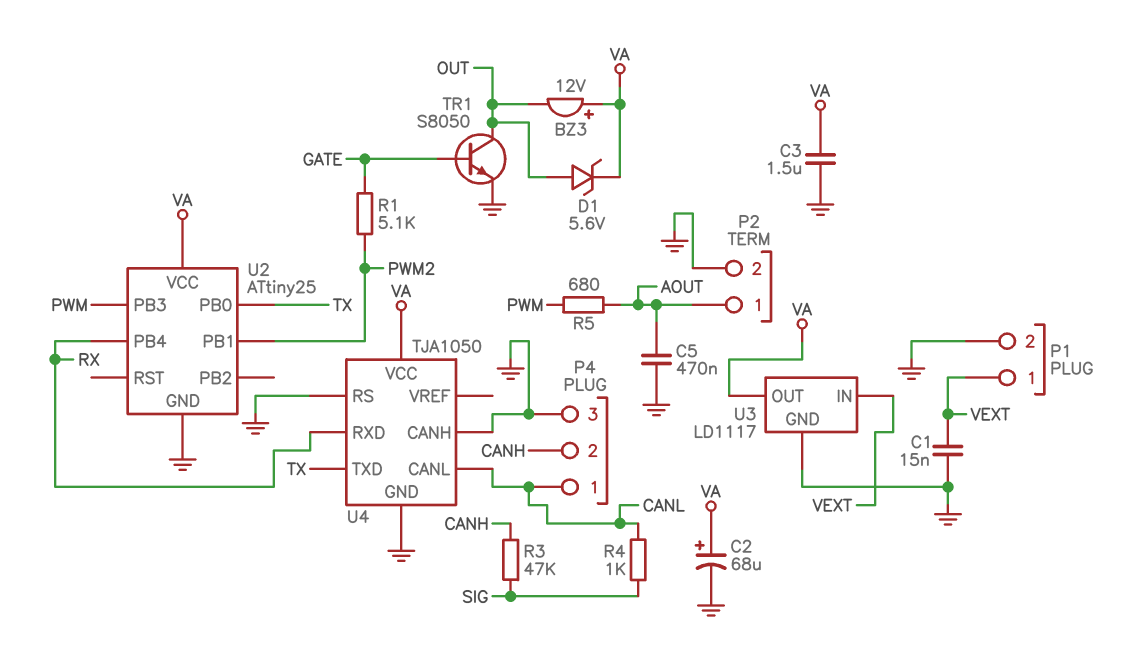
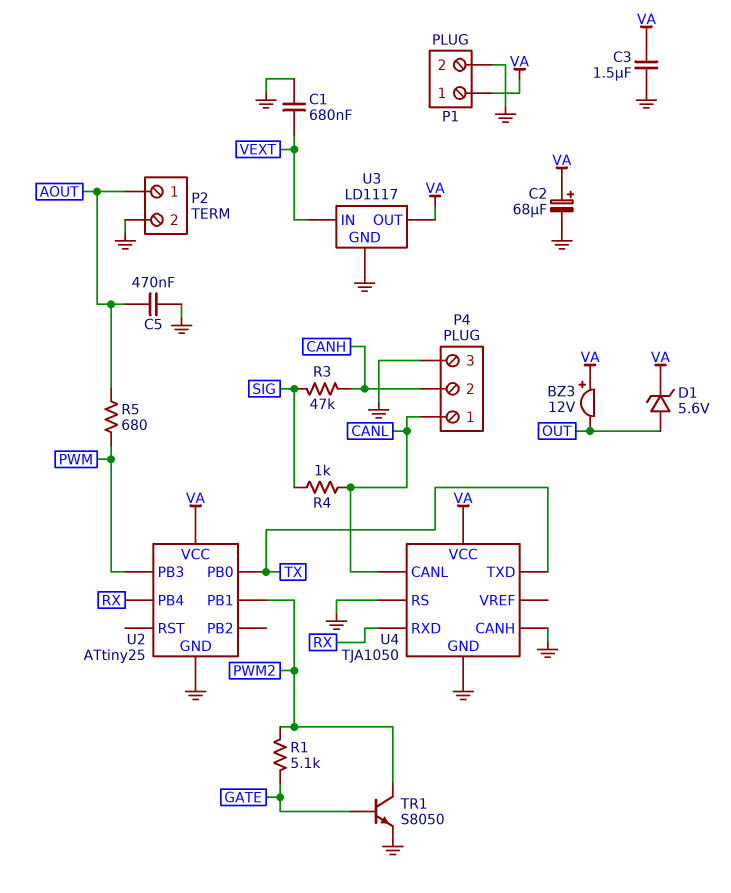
C1: 15nF (GND, VEXT) -> 680nF (GND, VEXT)
P1 pin 1: VEXT -> VA
TR1: NPN S8050 (B GATE, C OUT, E GND) -> NPN S8050 (B GATE, C PWM2, E GND)

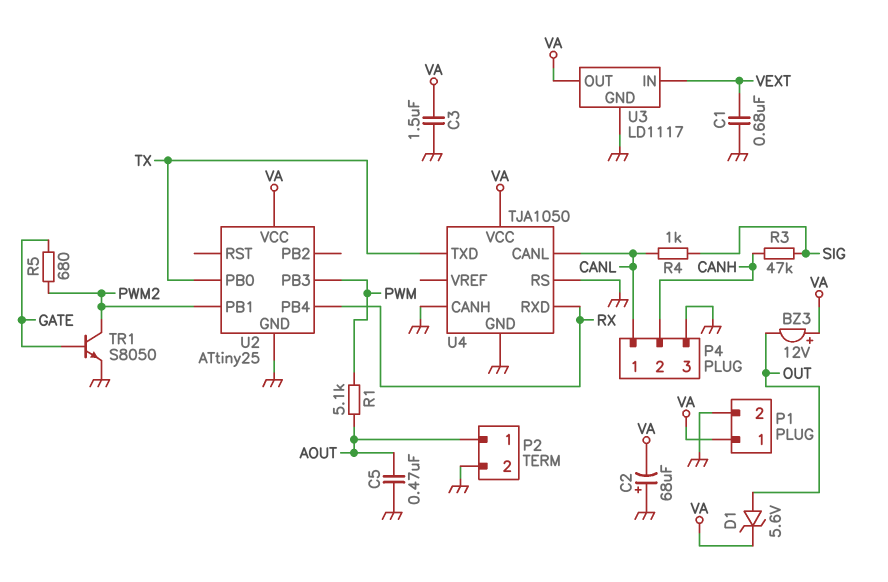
C2: 68uF (plus VA, minus GND) -> 68uF (plus GND, minus VA)
R1: 5.1k (GATE, PWM2) -> 5.1k (AOUT, PWM)
R5: 680 (AOUT, PWM) -> 680 (GATE, PWM2)

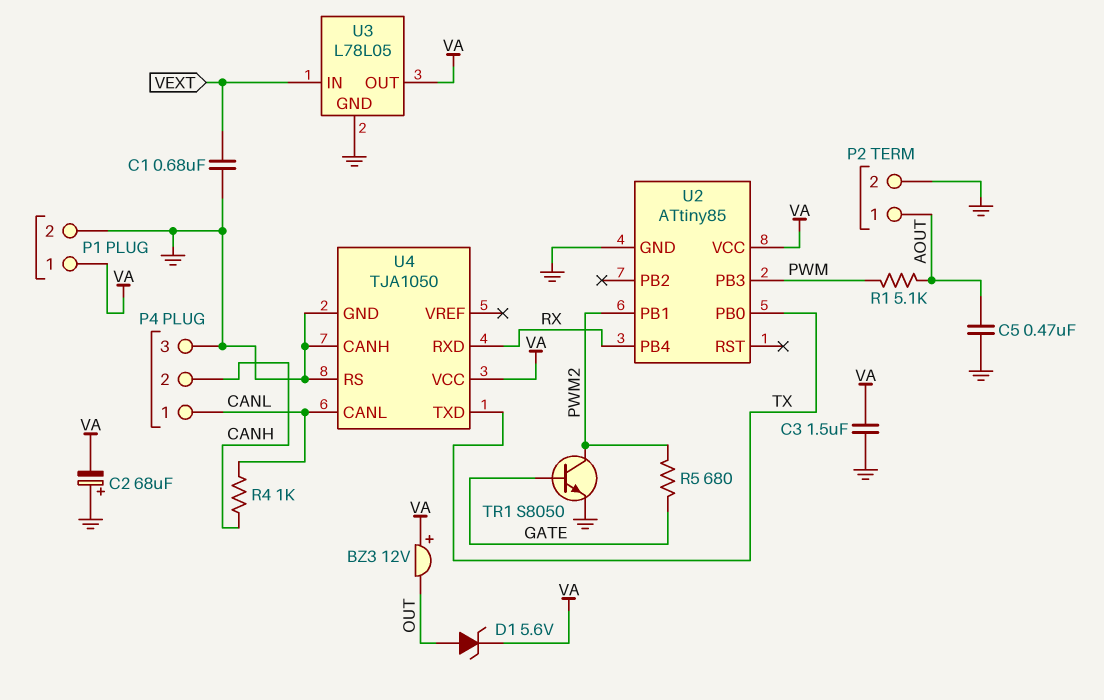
R3: 47k (CANH, SIG) -> none
R4: 1k (CANL, SIG) -> 1k (CANH, CANL)
U2: ATtiny25 -> ATtiny85
U3: LD1117 -> L78L05

